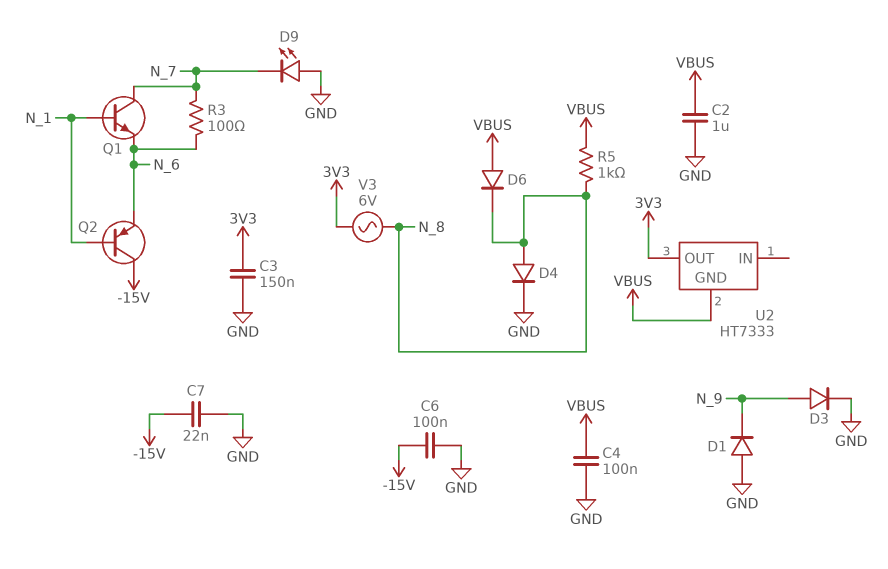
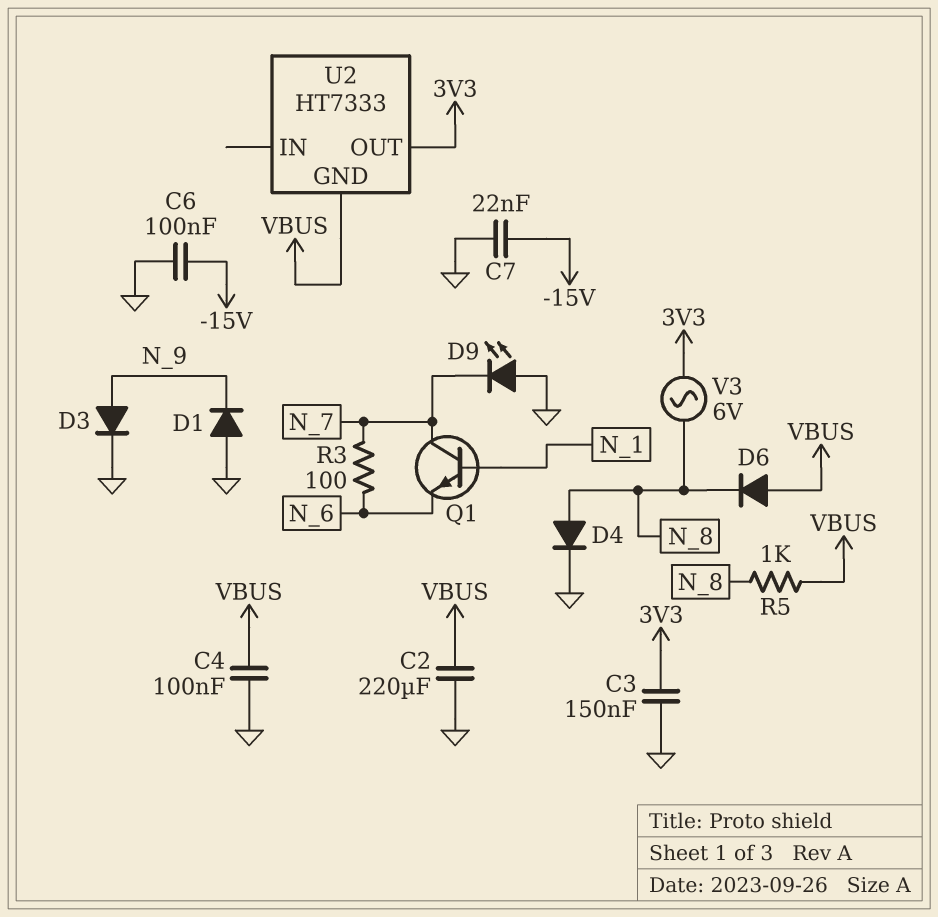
C2: 1uF (GND, VBUS) -> 220uF (GND, VBUS)
Q2: PNP (B N_1, C -15V, E N_6) -> none

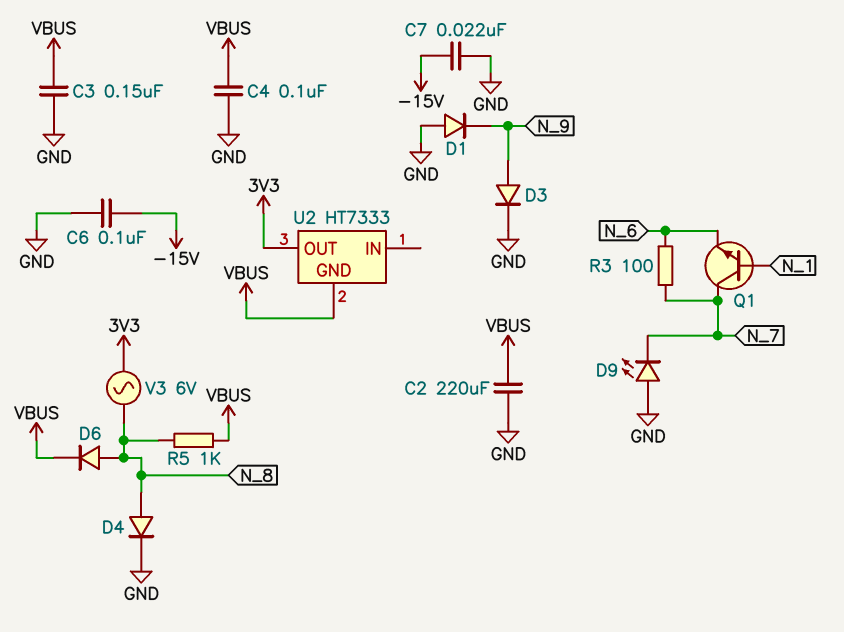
C3: 150nF (3V3, GND) -> 150nF (GND, VBUS)
D6: diode (A VBUS, K N_8) -> diode (A N_8, K VBUS)

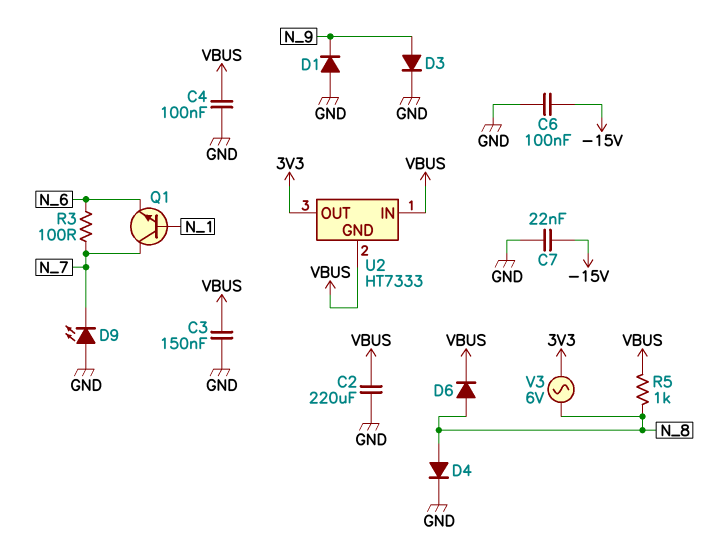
U2 pin IN: none -> VBUS

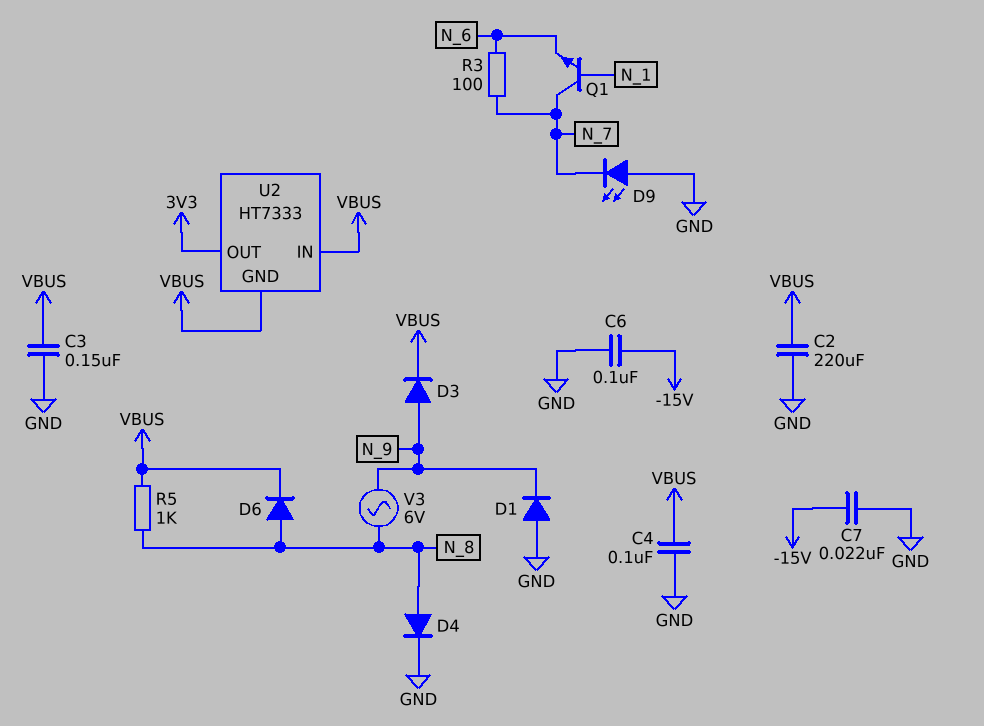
D3: diode (A N_9, K GND) -> diode (A N_9, K VBUS)
V3: AC 6V (3V3, N_8) -> AC 6V (N_8, N_9)

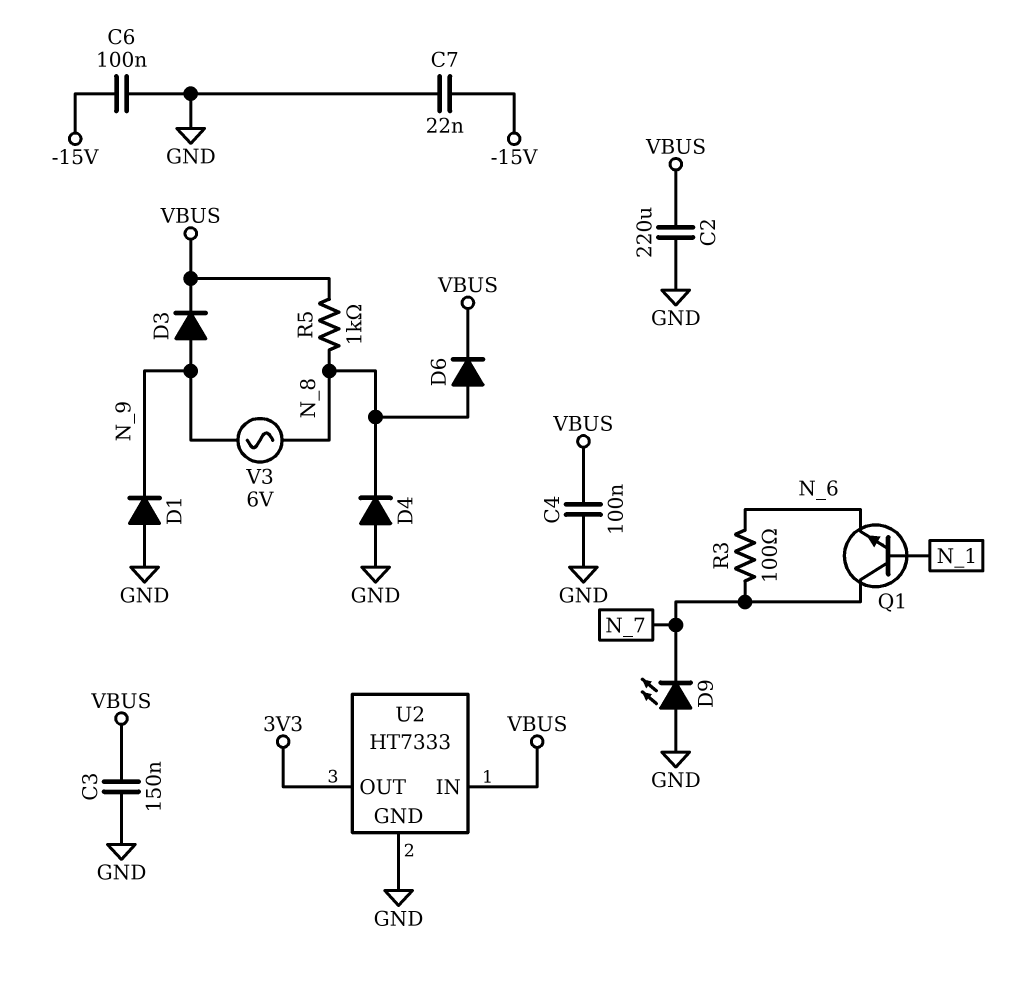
D4: diode (A N_8, K GND) -> diode (A GND, K N_8)
U2 pin GND: VBUS -> GND

